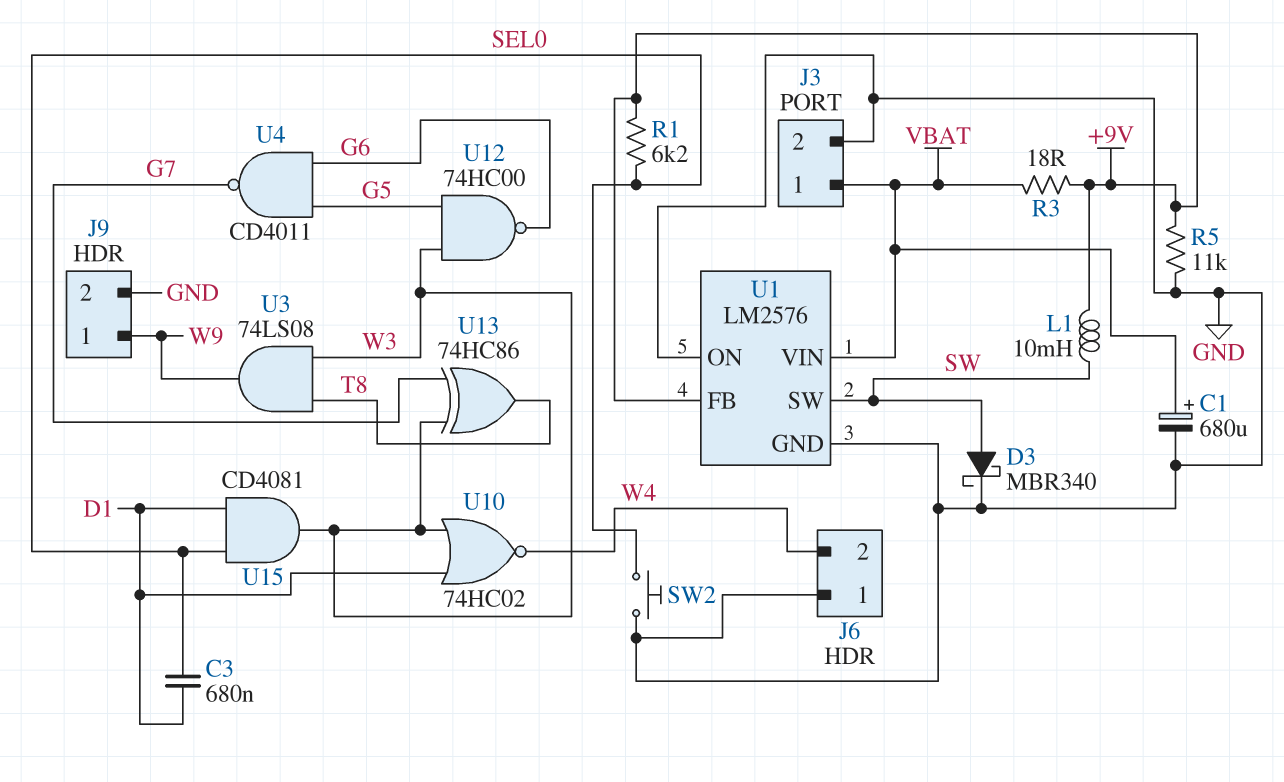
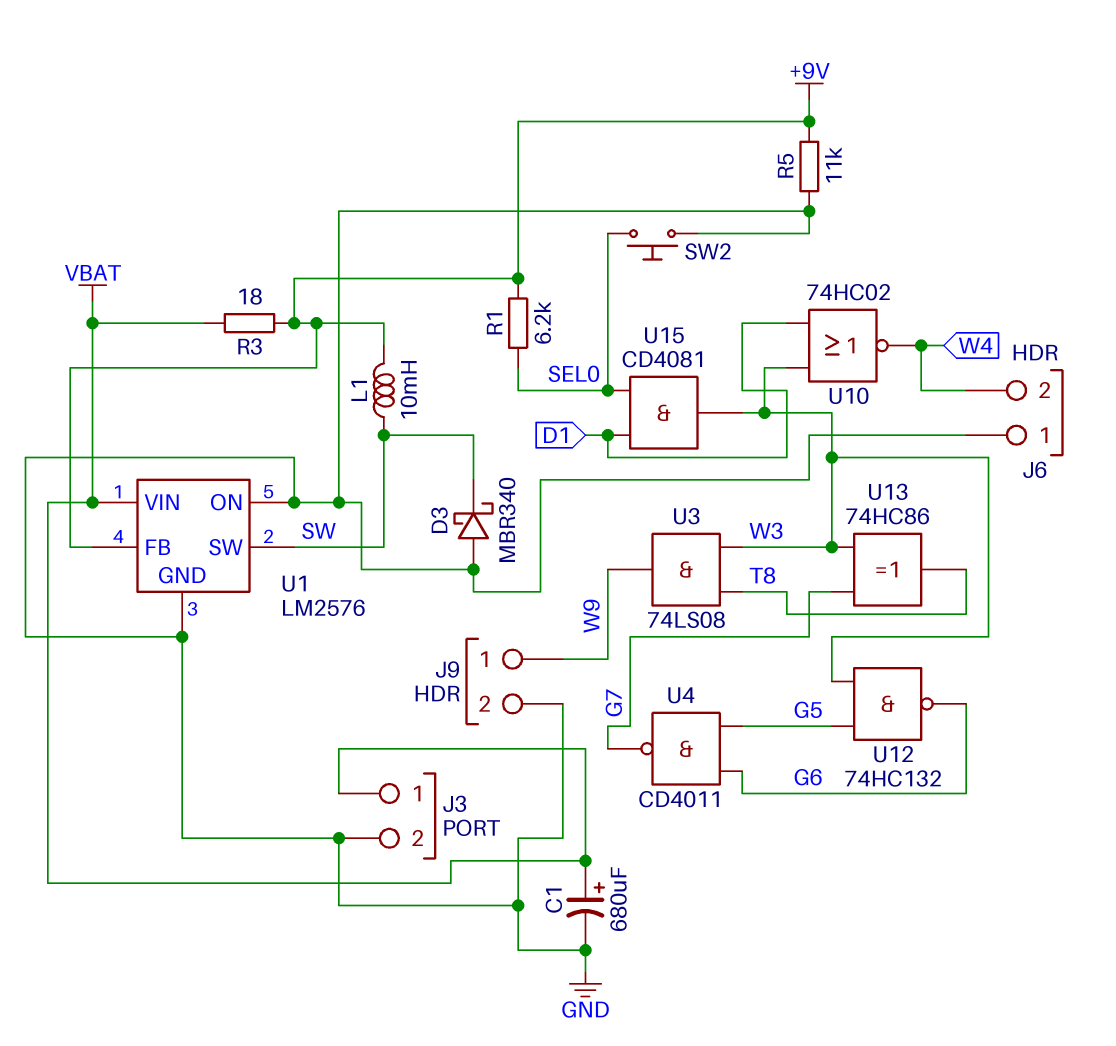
C3: 680nF (D1, SEL0) -> none
D3: schottky MBR340 (A SW, K GND) -> schottky MBR340 (A GND, K SW)
U12: NAND 74HC00 (in G5, in W3, out G6) -> NAND 74HC132 (in G5, in W3, out G6)

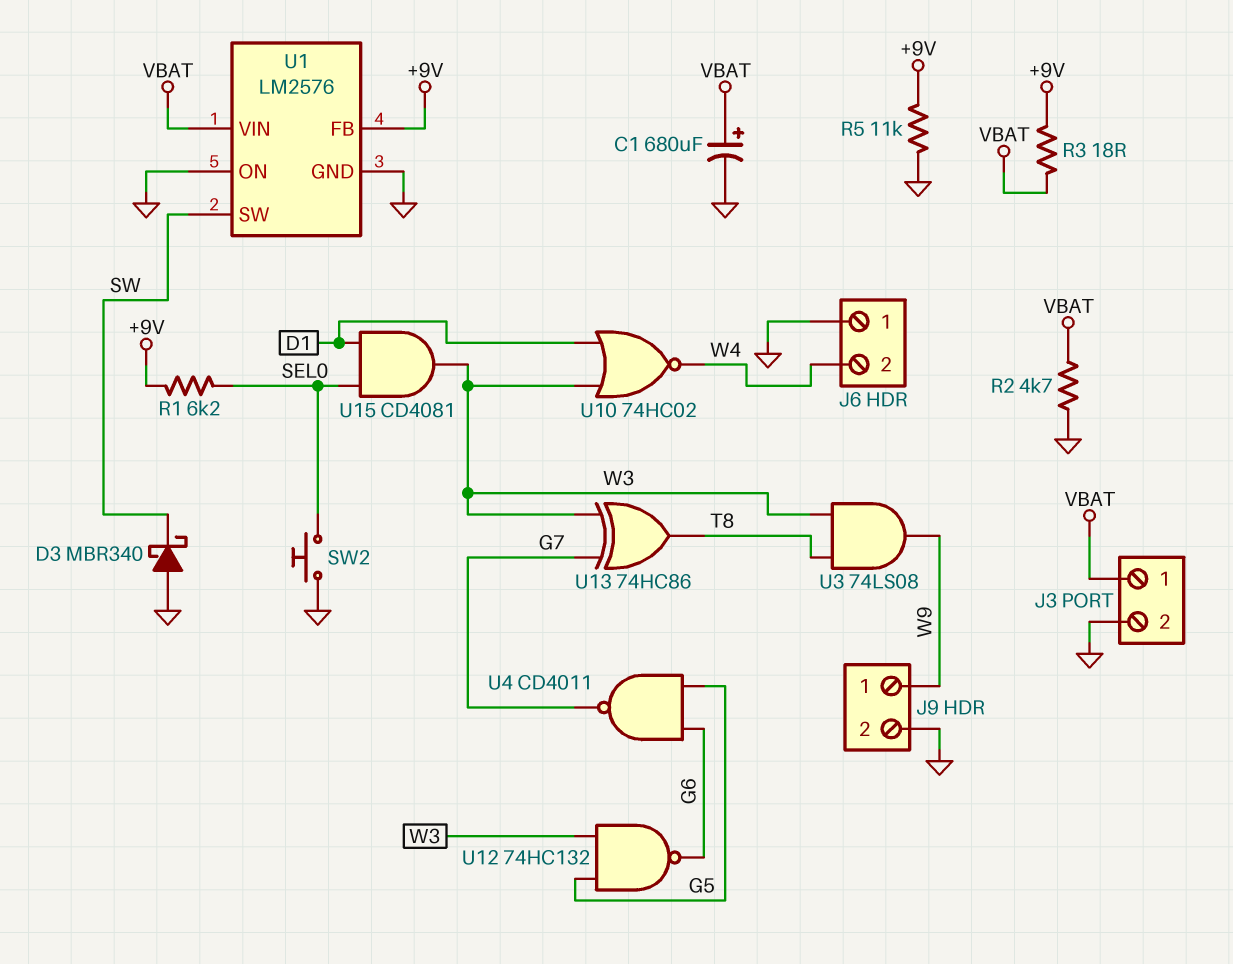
L1: 10mH (+9V, SW) -> none
R2: none -> 4.7k (GND, VBAT)

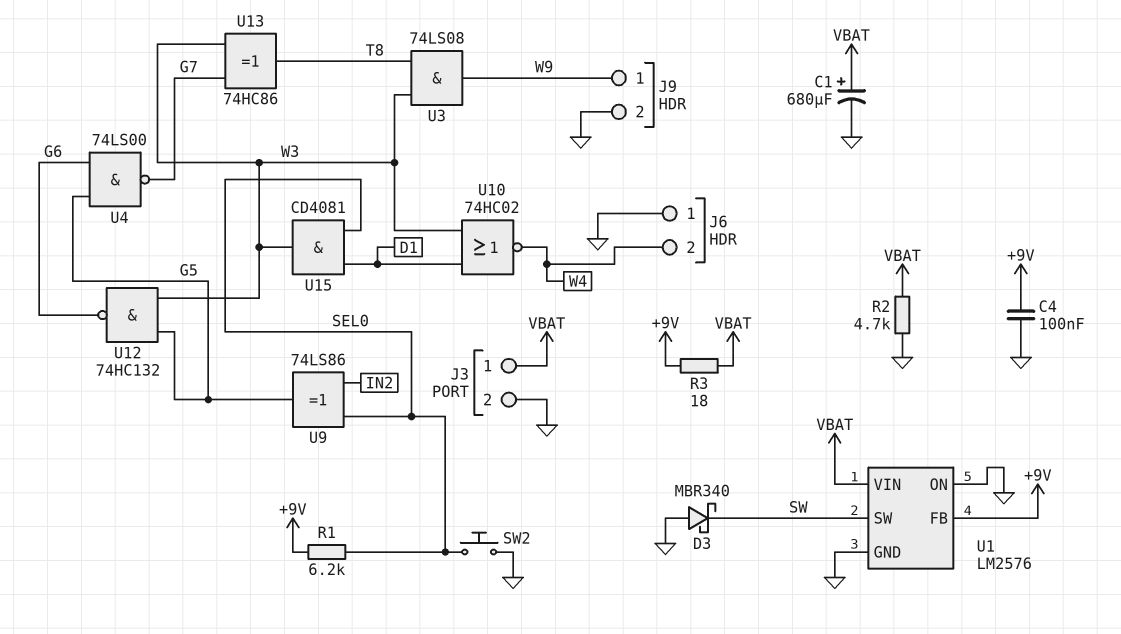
C4: none -> 100nF (+9V, GND)
R5: 11k (+9V, GND) -> none
U4: NAND CD4011 (in G5, in G6, out G7) -> NAND 74LS00 (in G5, in G6, out G7)
U9: none -> XOR 74LS86 (in IN2, in SEL0, out G5)

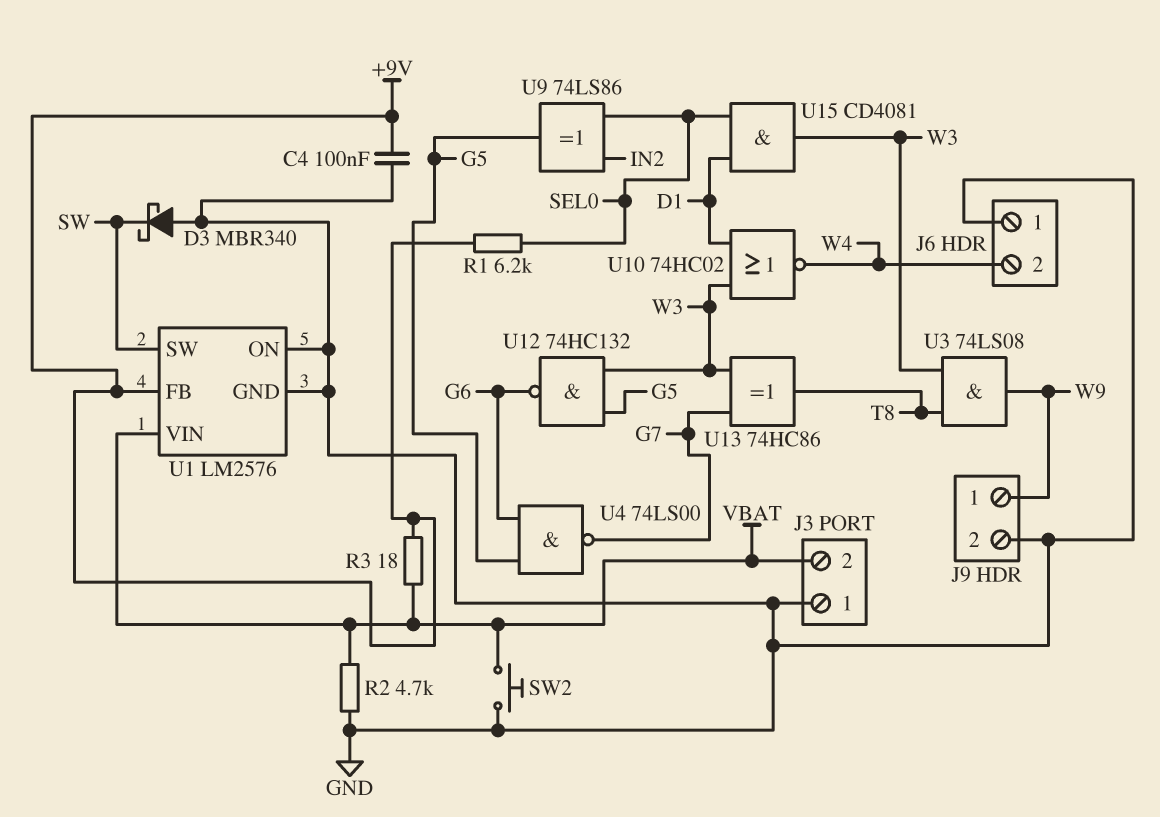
C1: 680uF (plus VBAT, minus GND) -> none
J3 pin 1: VBAT -> GND
J3 pin 2: GND -> VBAT
SW2: button (GND, SEL0) -> button (GND, VBAT)

